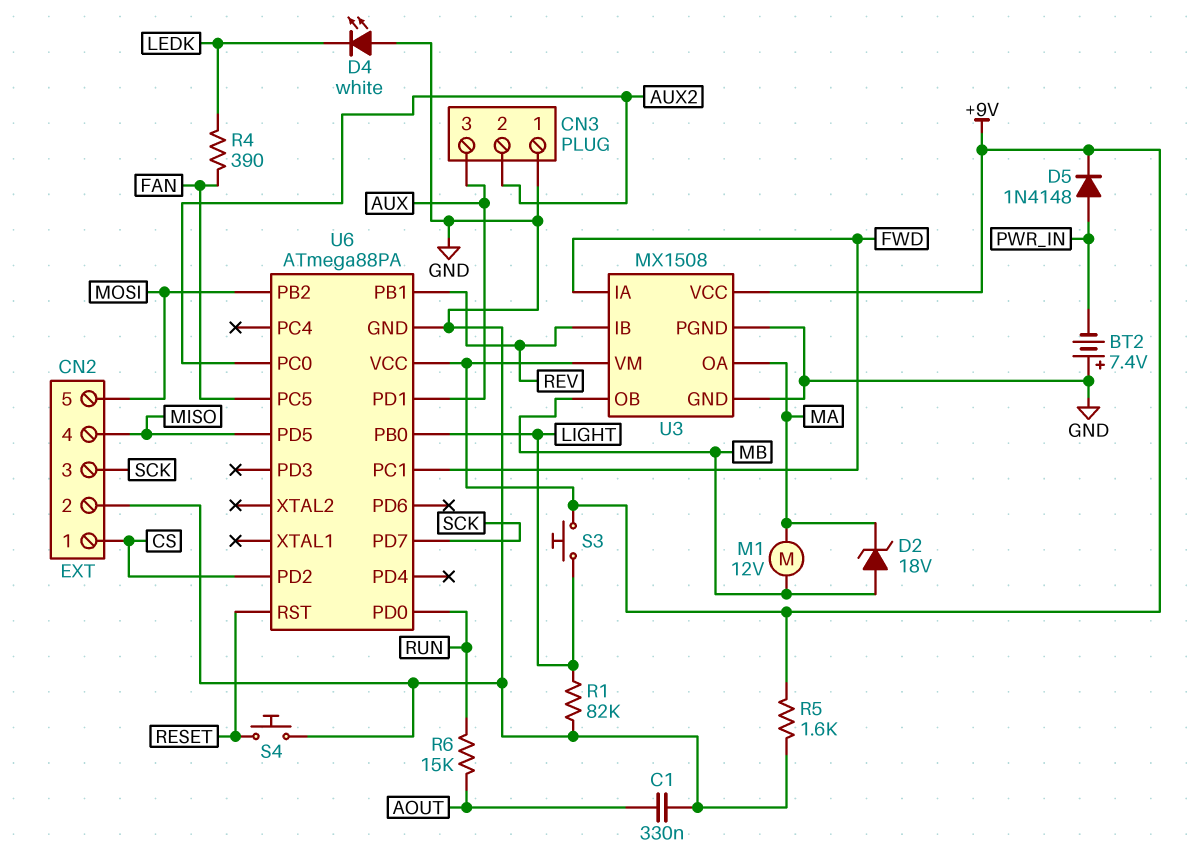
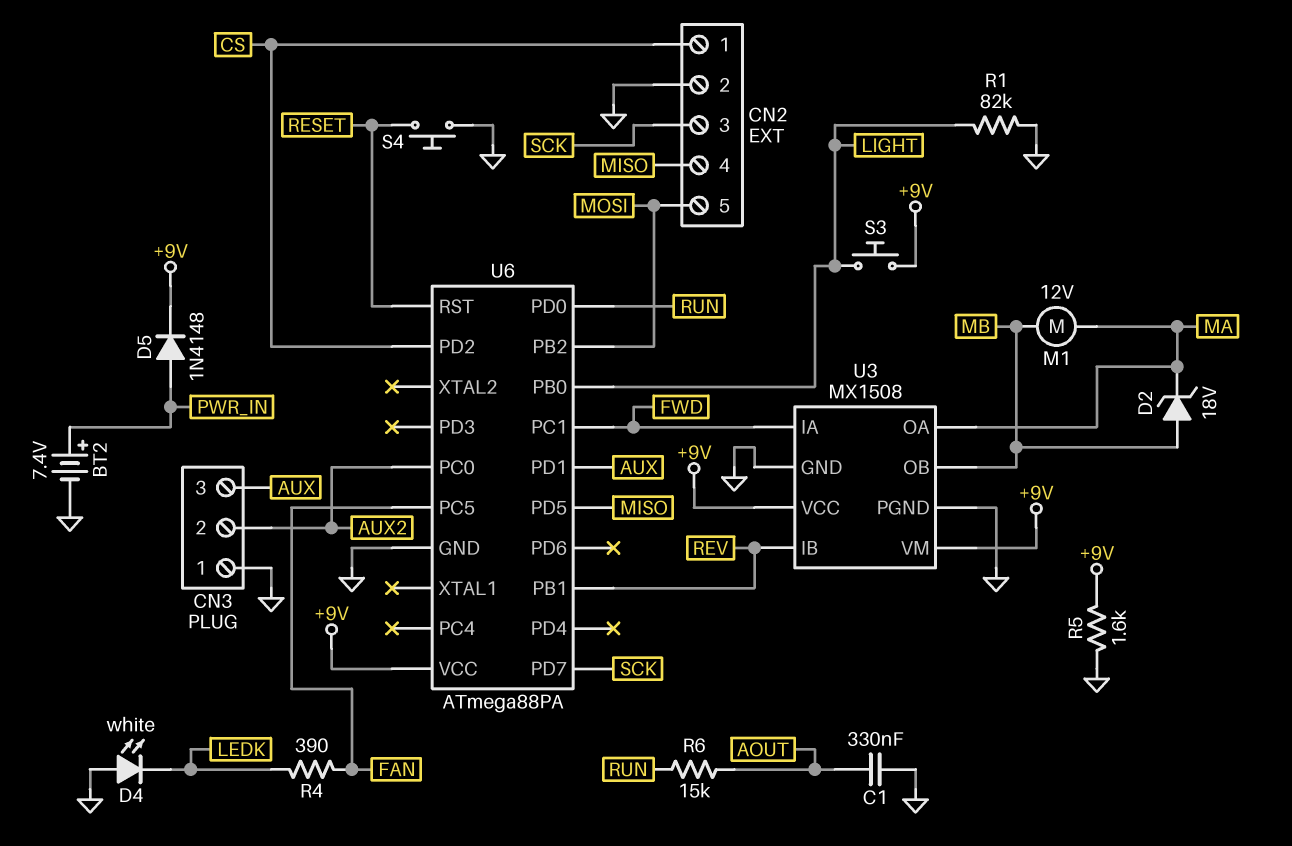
BT2: 7.4V (plus GND, minus PWR_IN) -> 7.4V (plus PWR_IN, minus GND)

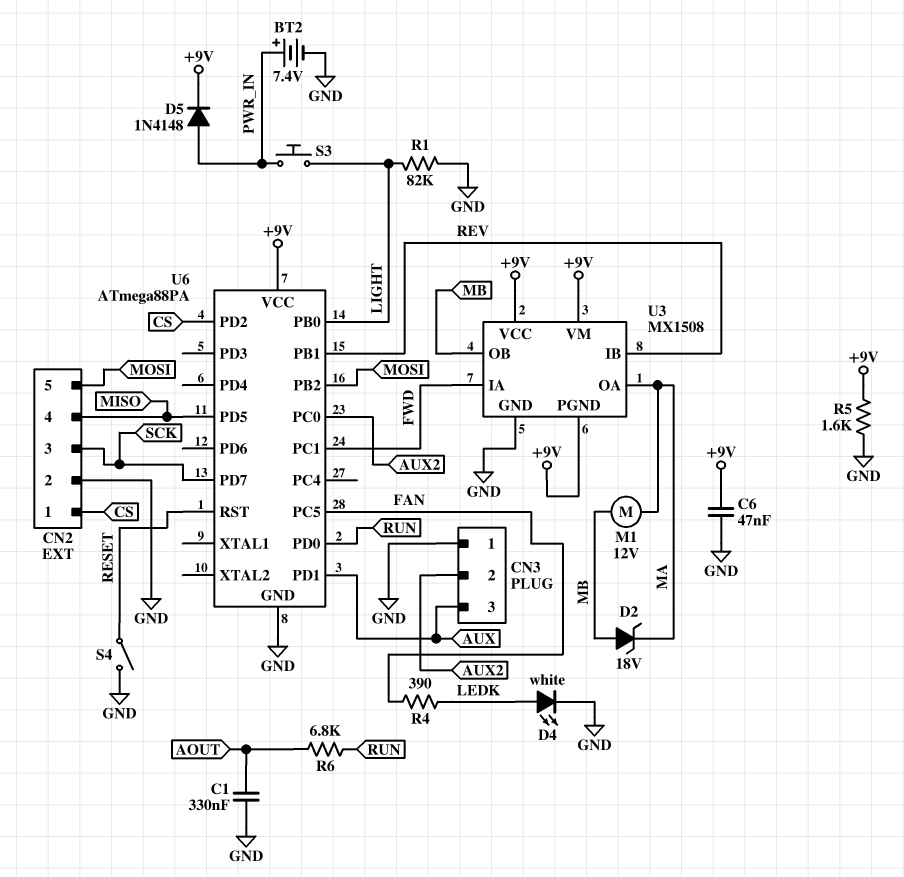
C6: none -> 47nF (+9V, GND)
D4: LED white (A GND, K LEDK) -> LED white (A LEDK, K GND)
R6: 15k (AOUT, RUN) -> 6.8k (AOUT, RUN)
S3: button (+9V, LIGHT) -> button (LIGHT, PWR_IN)
S4: button (GND, RESET) -> switch (GND, RESET)
U3 pin PGND: GND -> +9V

